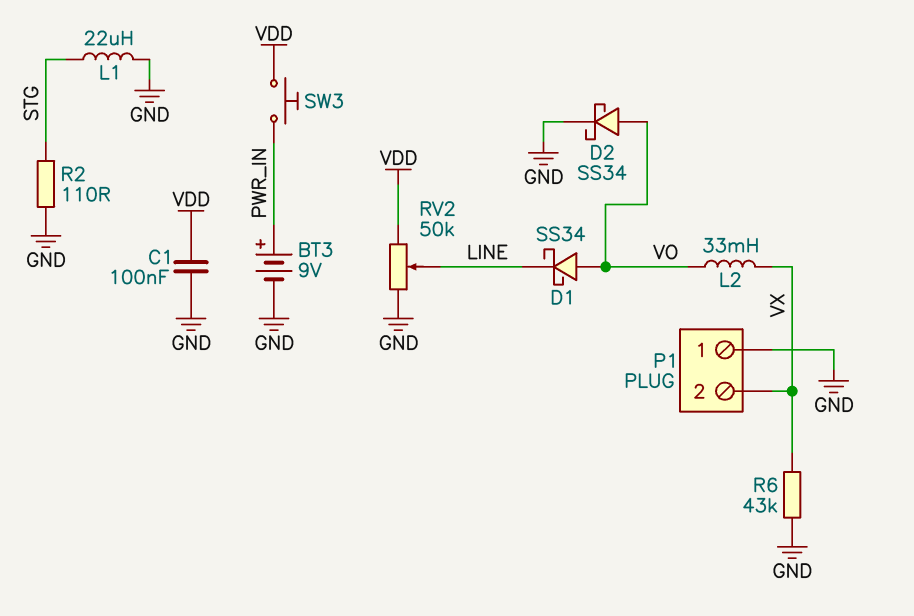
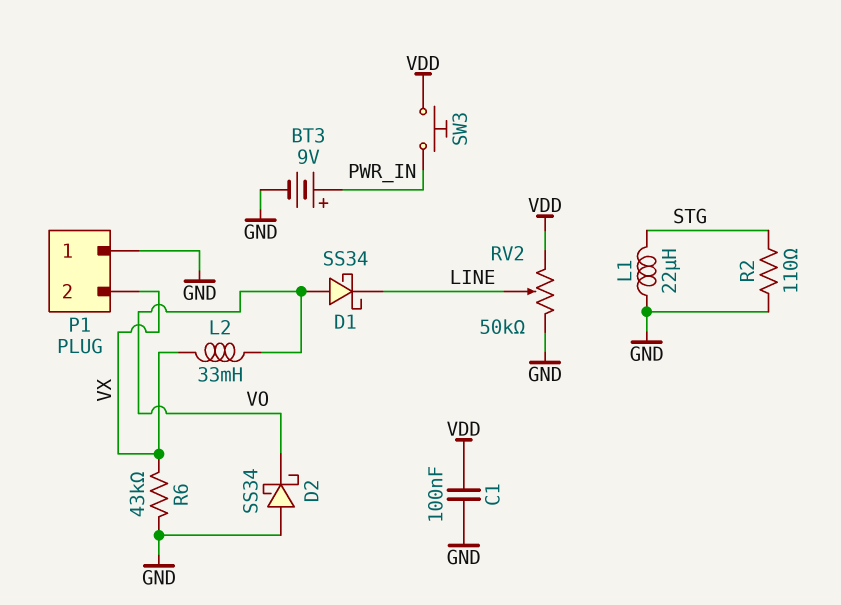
D2: schottky SS34 (A VO, K GND) -> schottky SS34 (A GND, K VO)

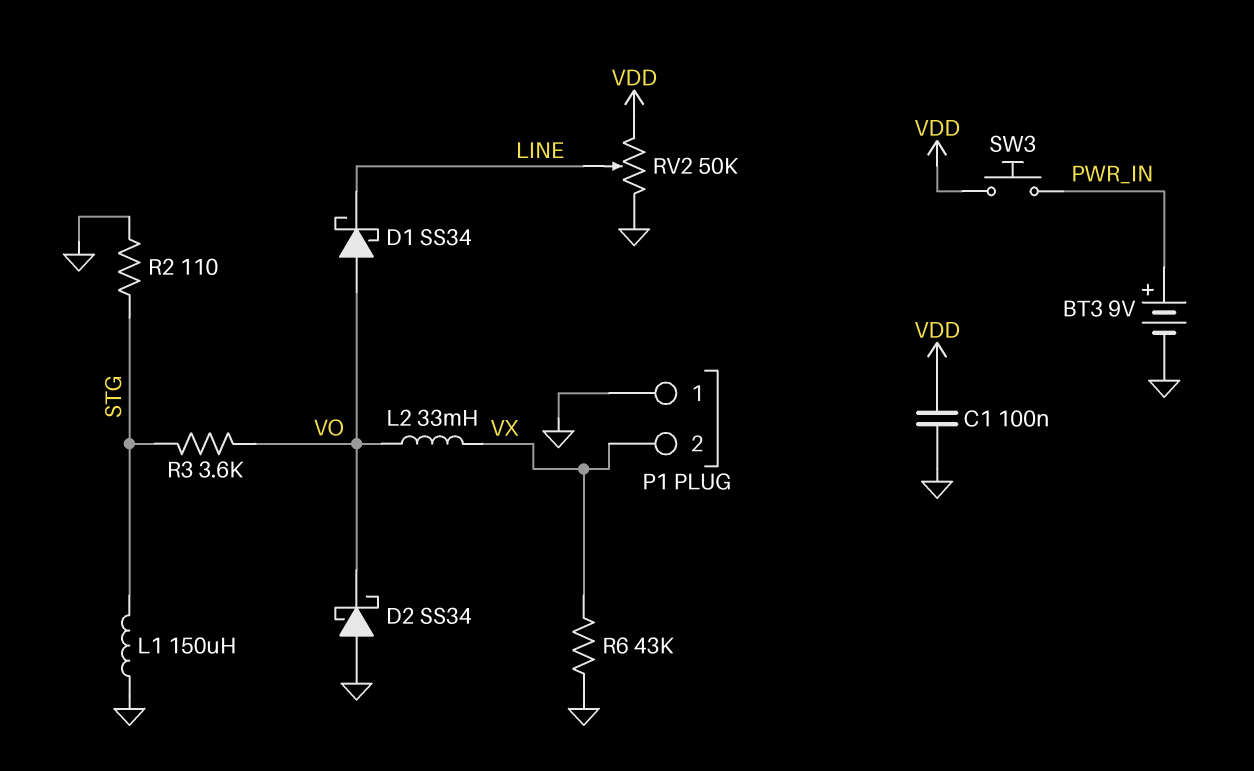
L1: 22uH (GND, STG) -> 150uH (GND, STG)
R3: none -> 3.6k (STG, VO)

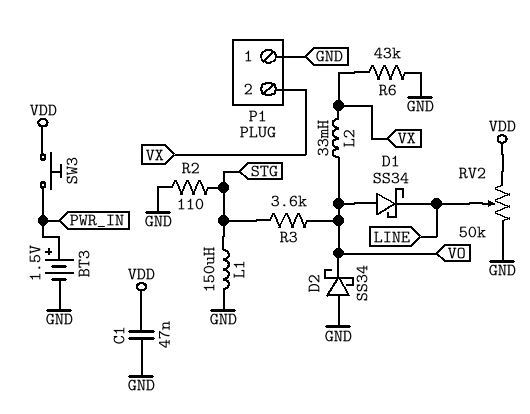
BT3: 9V (plus PWR_IN, minus GND) -> 1.5V (plus PWR_IN, minus GND)
C1: 100nF (GND, VDD) -> 47nF (GND, VDD)

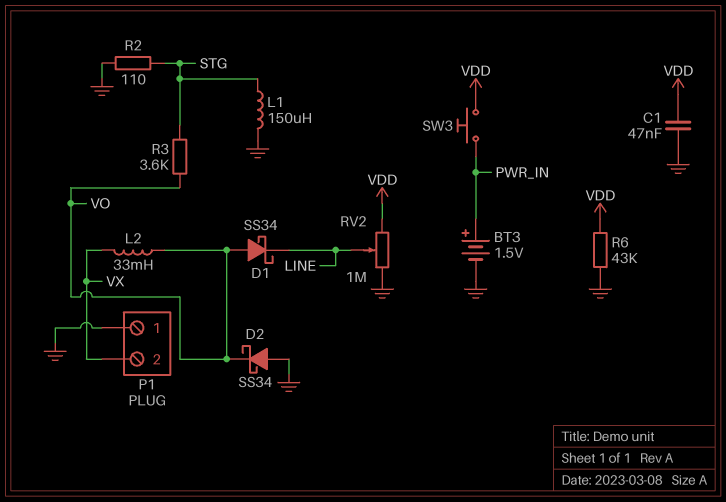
R6: 43k (GND, VX) -> 43k (GND, VDD)
RV2: 50k (GND, VDD, wiper LINE) -> 1M (GND, VDD, wiper LINE)

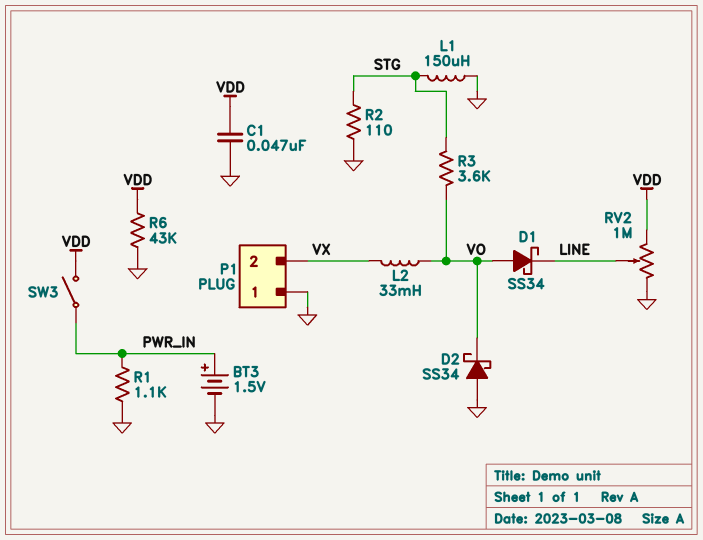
R1: none -> 1.1k (GND, PWR_IN)
SW3: button (PWR_IN, VDD) -> switch (PWR_IN, VDD)

